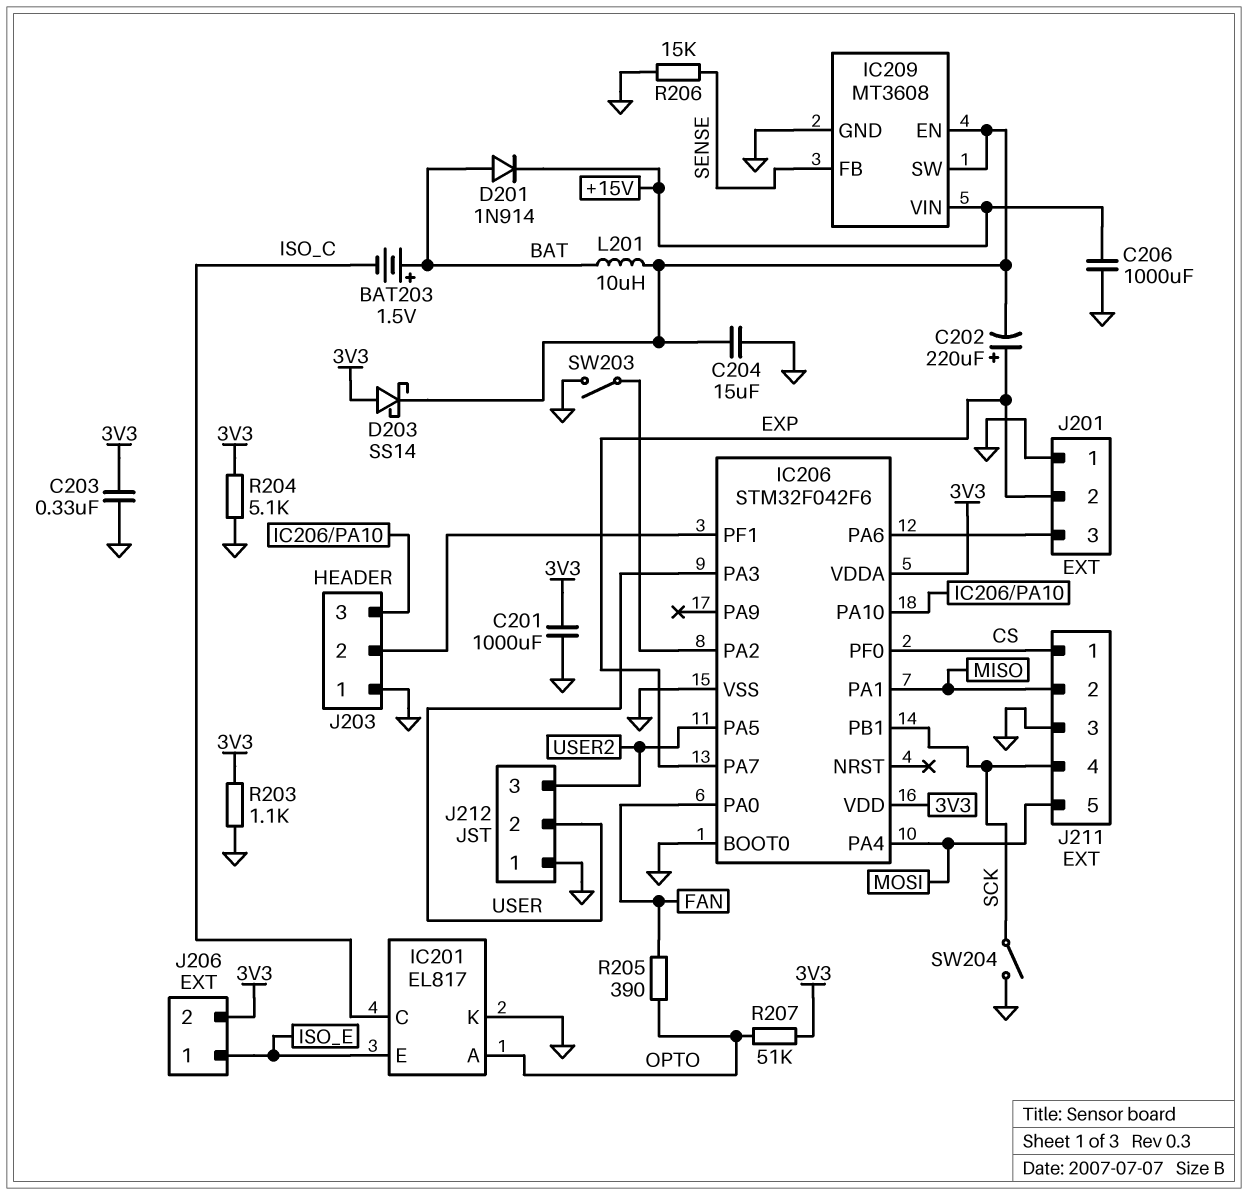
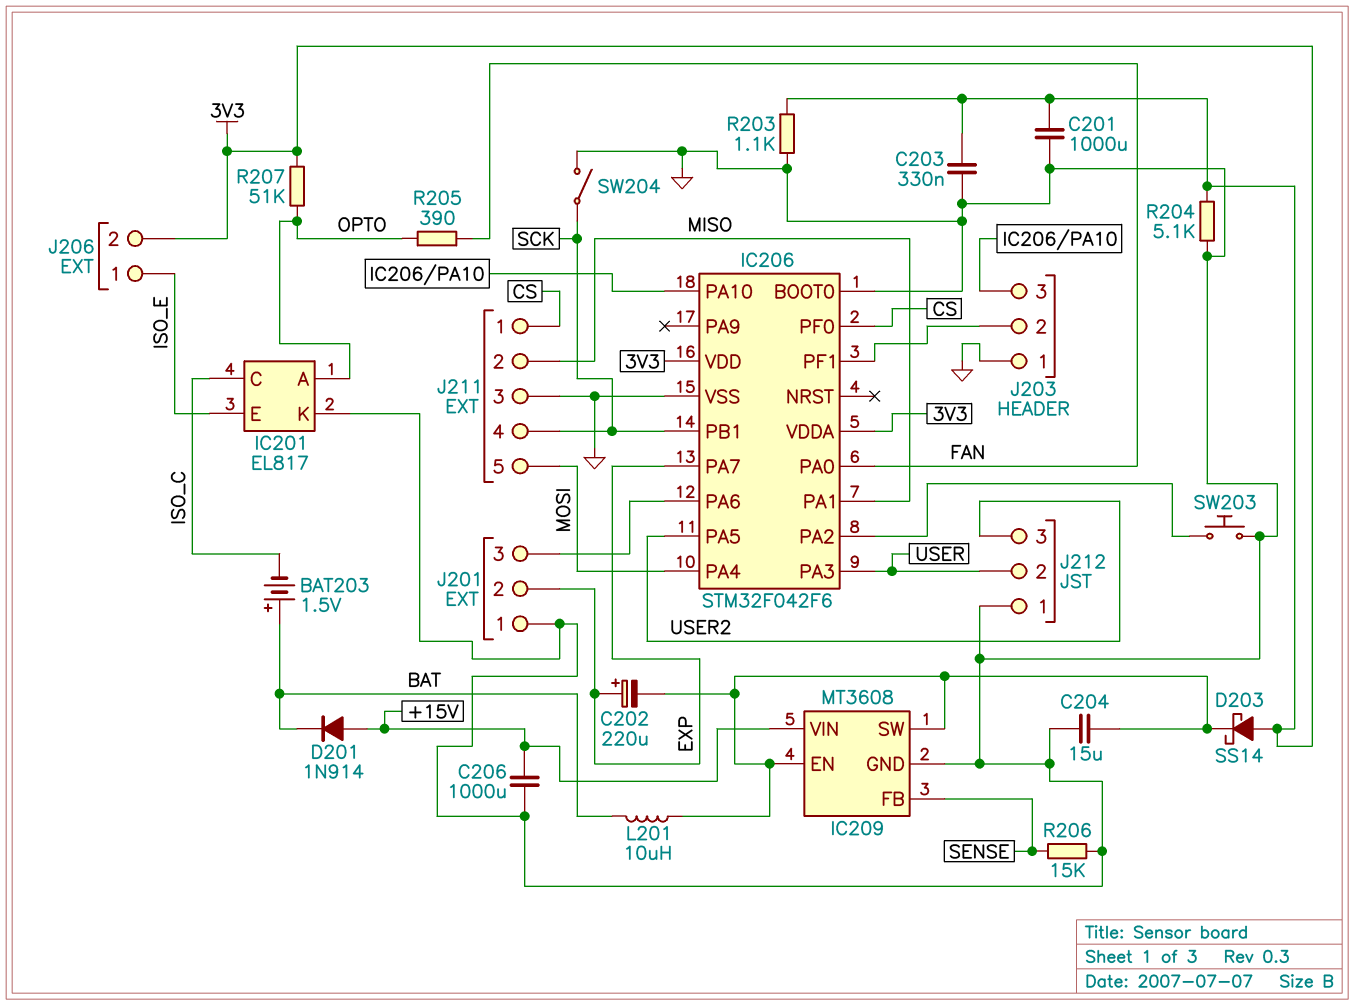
D201: diode 1N914 (A BAT, K +15V) -> diode 1N914 (A +15V, K BAT)
SW203: switch (GND, IC206/PA2) -> button (GND, IC206/PA2)

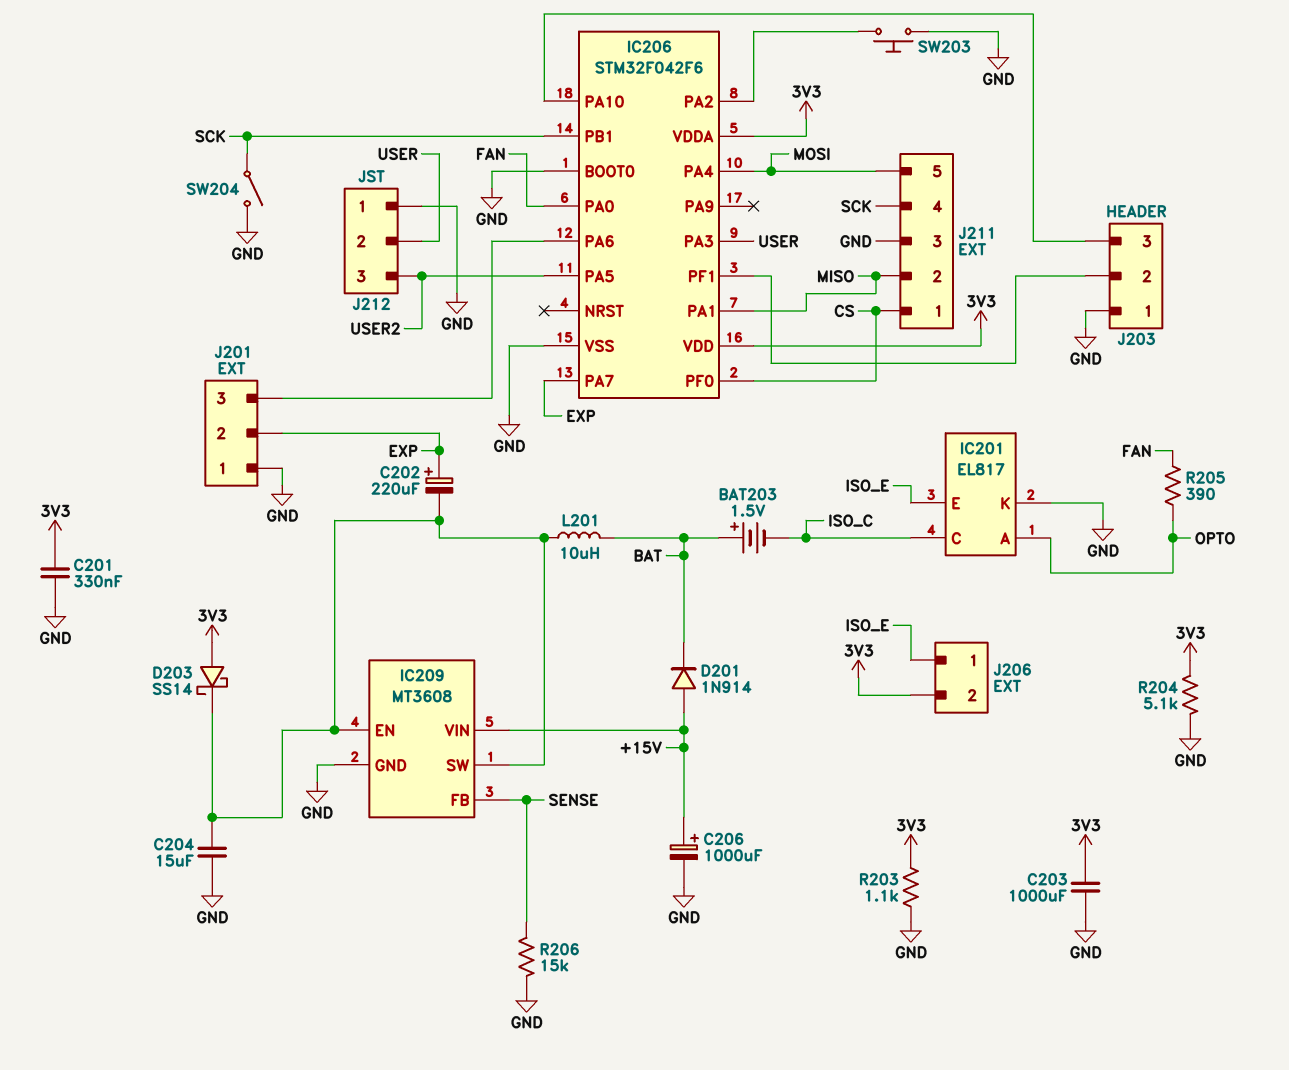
C201: 1000uF (3V3, GND) -> 330nF (3V3, GND)
C203: 330nF (3V3, GND) -> 1000uF (3V3, GND)
C206: 1000uF (+15V, GND) -> 1000uF (plus +15V, minus GND)
R207: 51k (3V3, OPTO) -> none

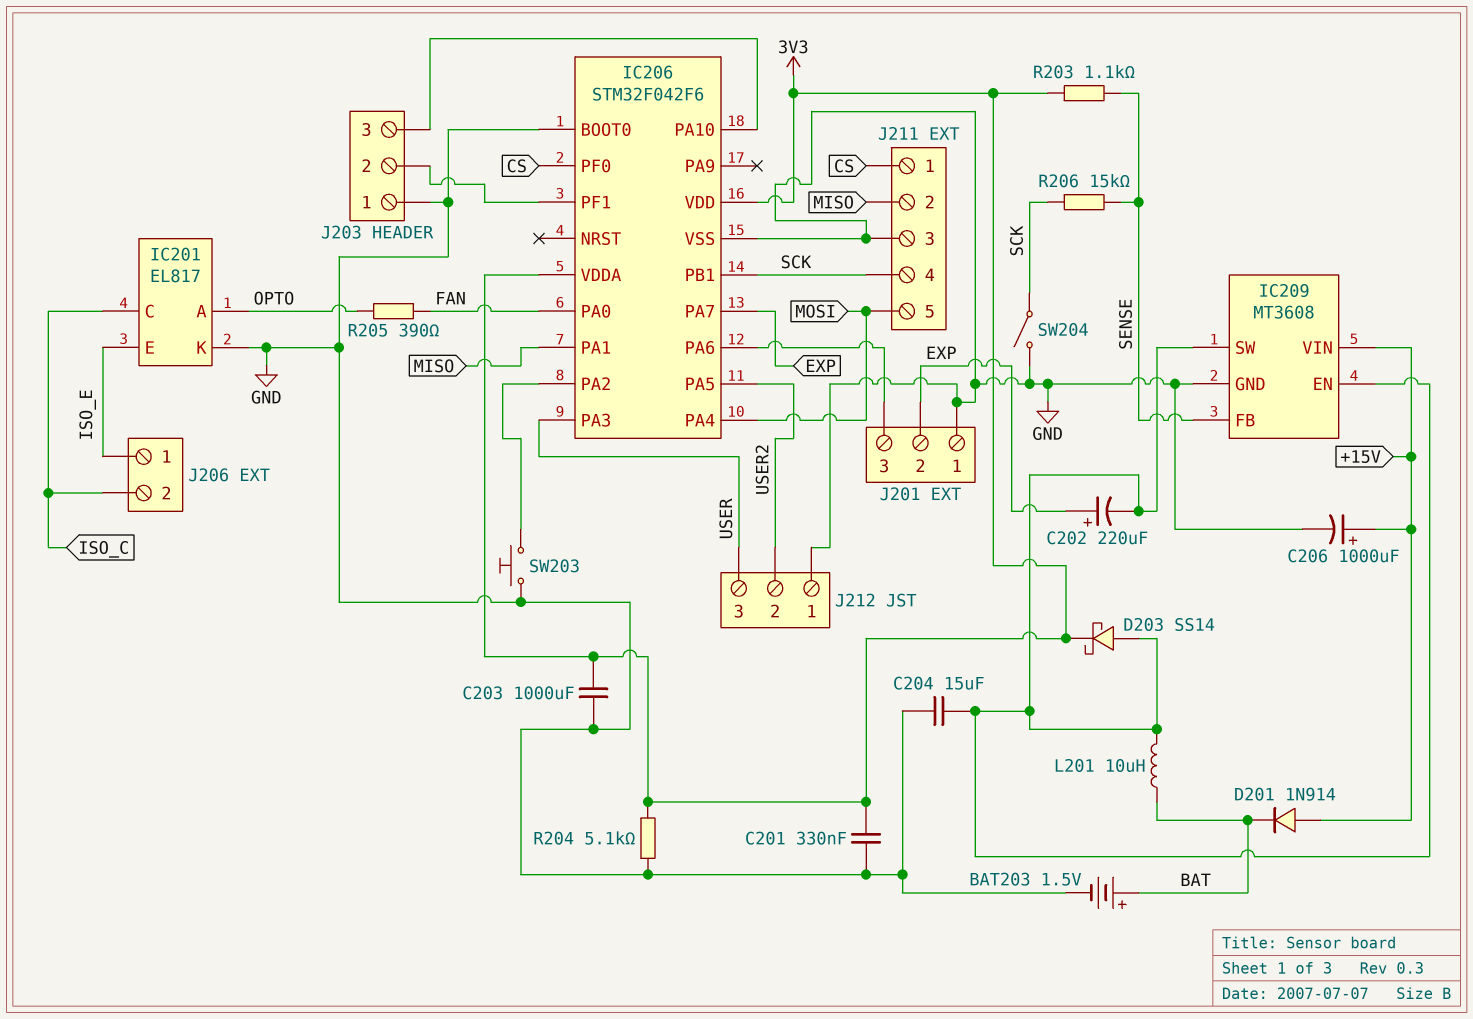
BAT203: 1.5V (plus BAT, minus ISO_C) -> 1.5V (plus BAT, minus GND)
D203: schottky SS14 (A 3V3, K IC209/EN) -> schottky SS14 (A IC209/EN, K 3V3)
J206 pin 2: 3V3 -> ISO_C
J212 pin 2: USER -> USER2
J212 pin 3: USER2 -> USER
R203: 1.1k (3V3, GND) -> 1.1k (3V3, SENSE)
R206: 15k (GND, SENSE) -> 15k (SCK, SENSE)

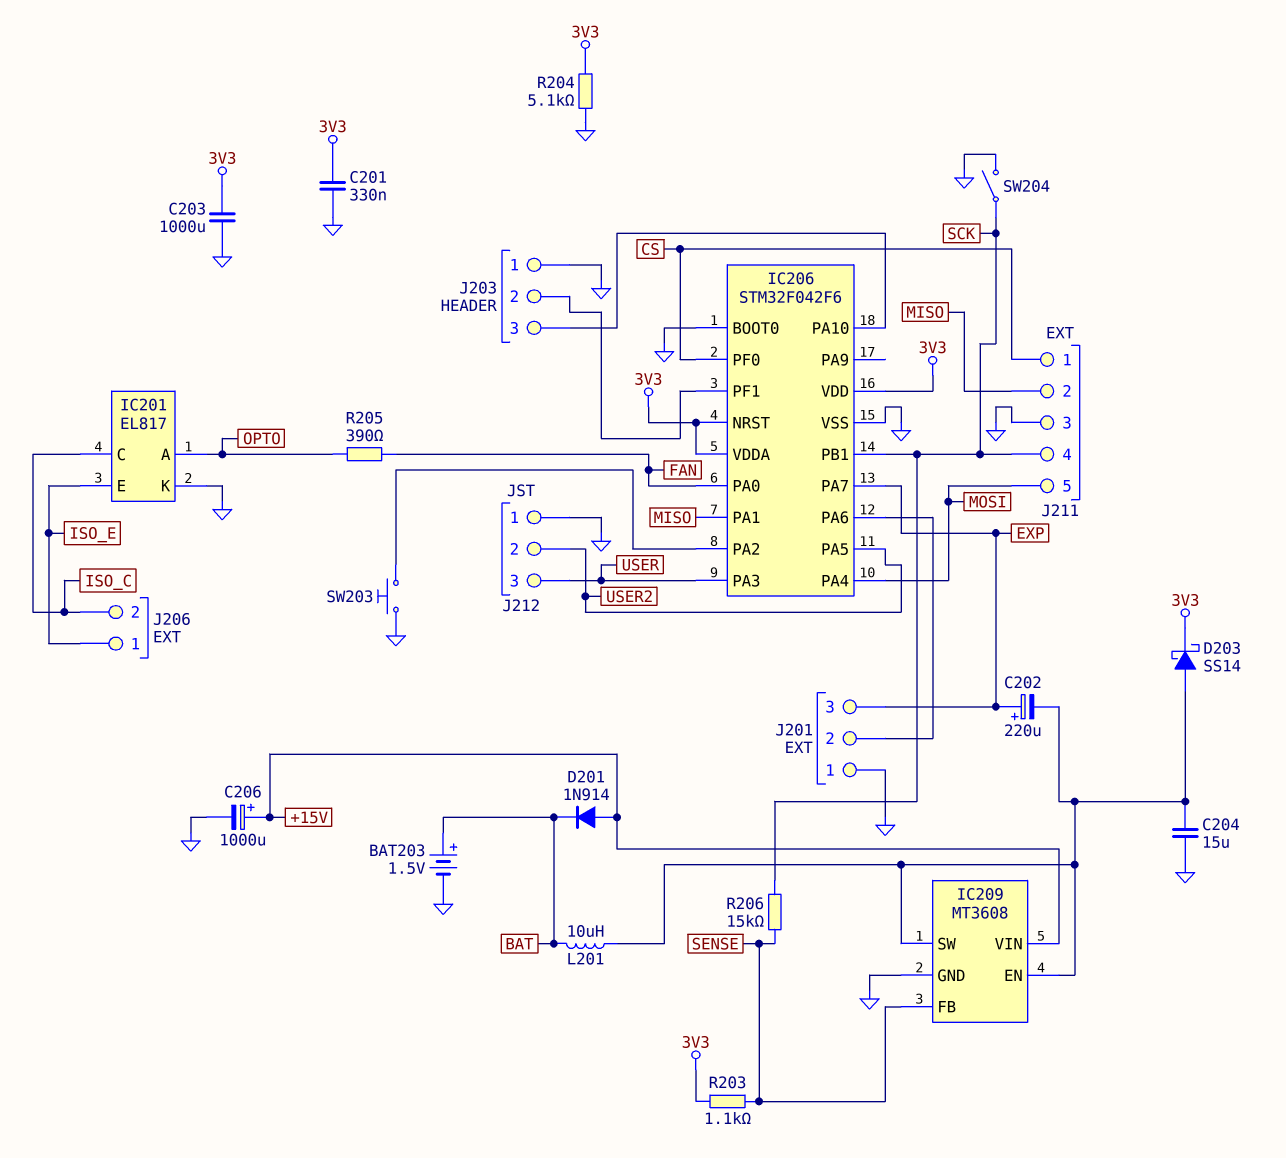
IC206 pin NRST: none -> 3V3
J201 pin 2: EXP -> IC206/PA6
J201 pin 3: IC206/PA6 -> EXP

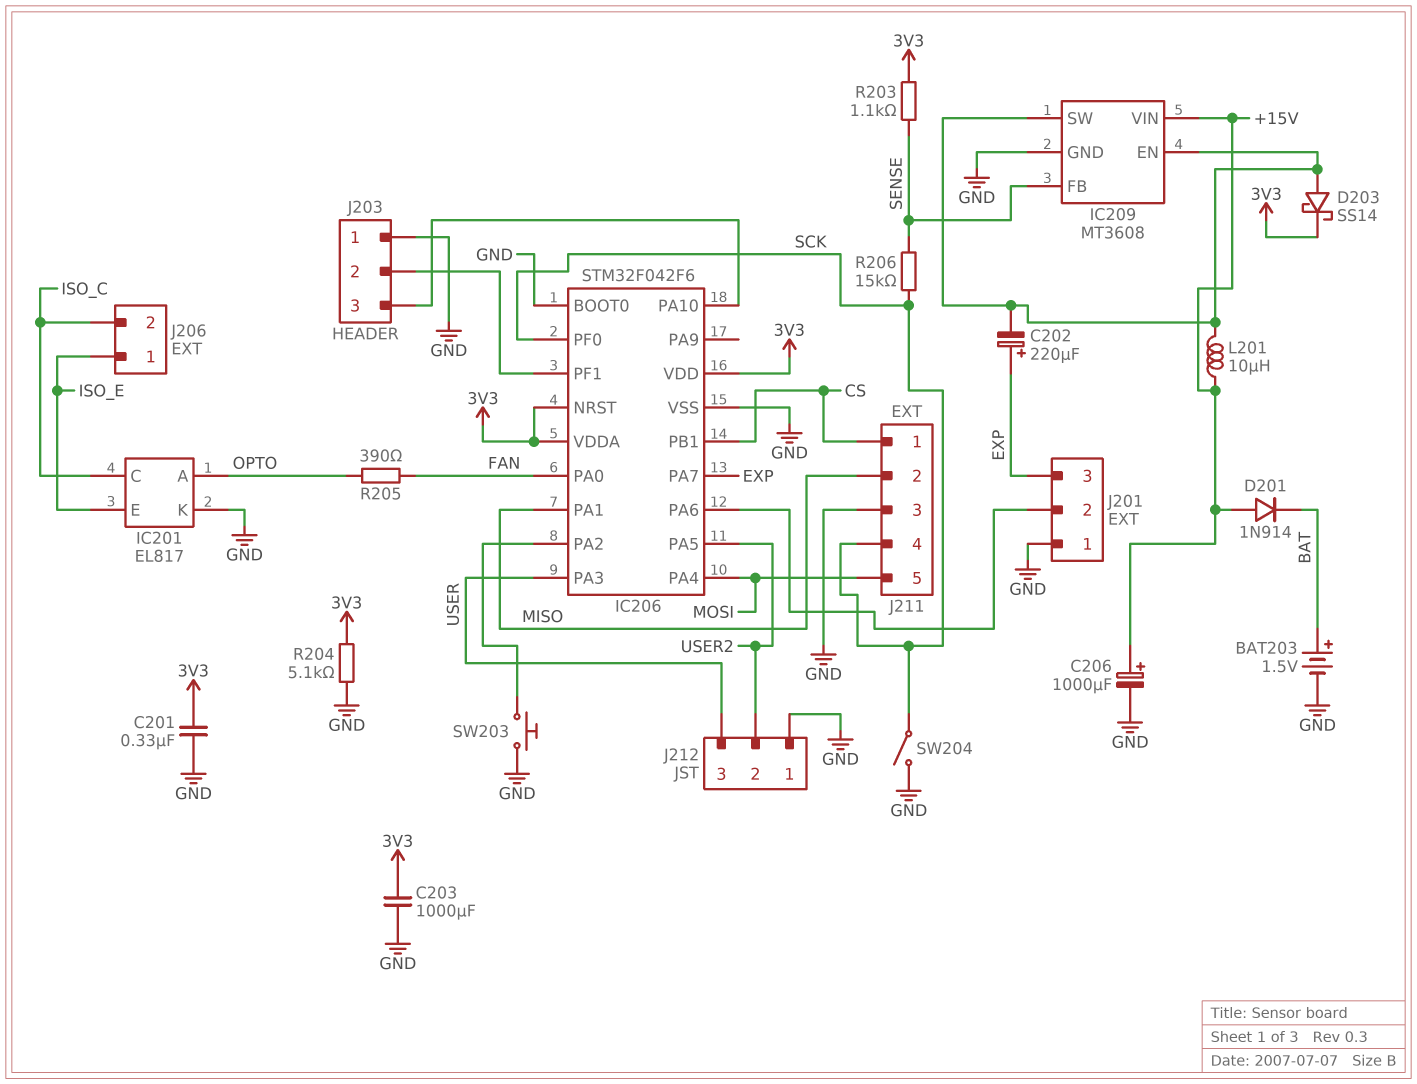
C204: 15uF (GND, IC209/EN) -> none
IC206 pin PB1: SCK -> CS
IC206 pin PF0: CS -> SCK
L201: 10uH (BAT, IC209/EN) -> 10uH (+15V, IC209/EN)

